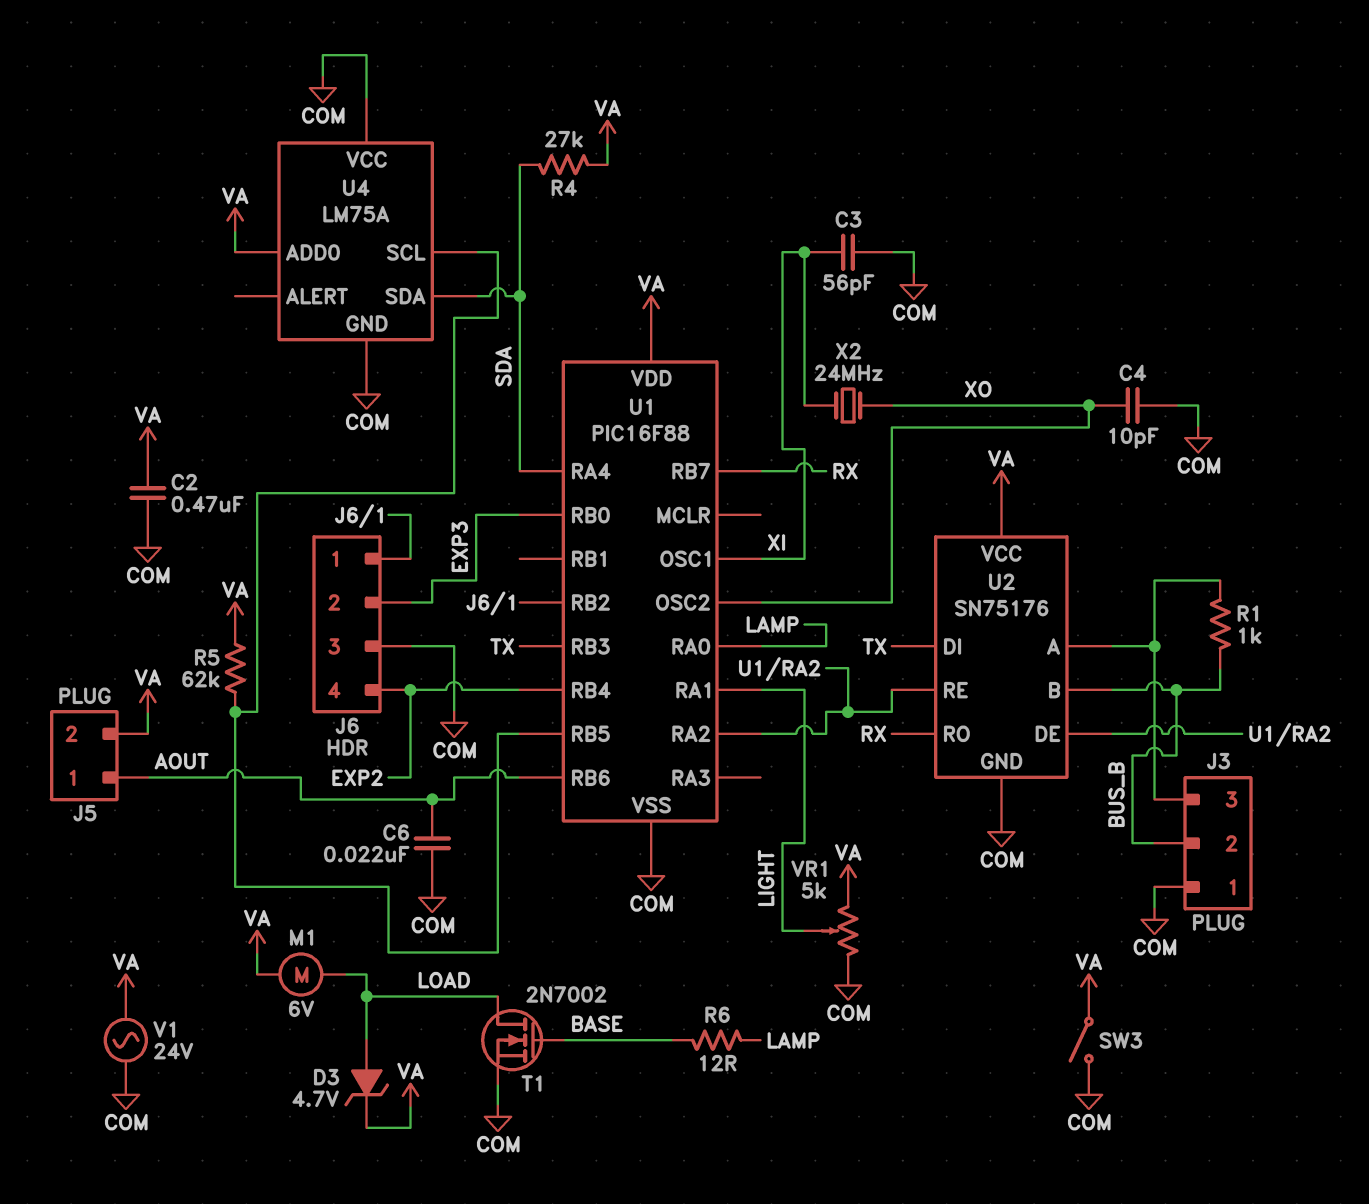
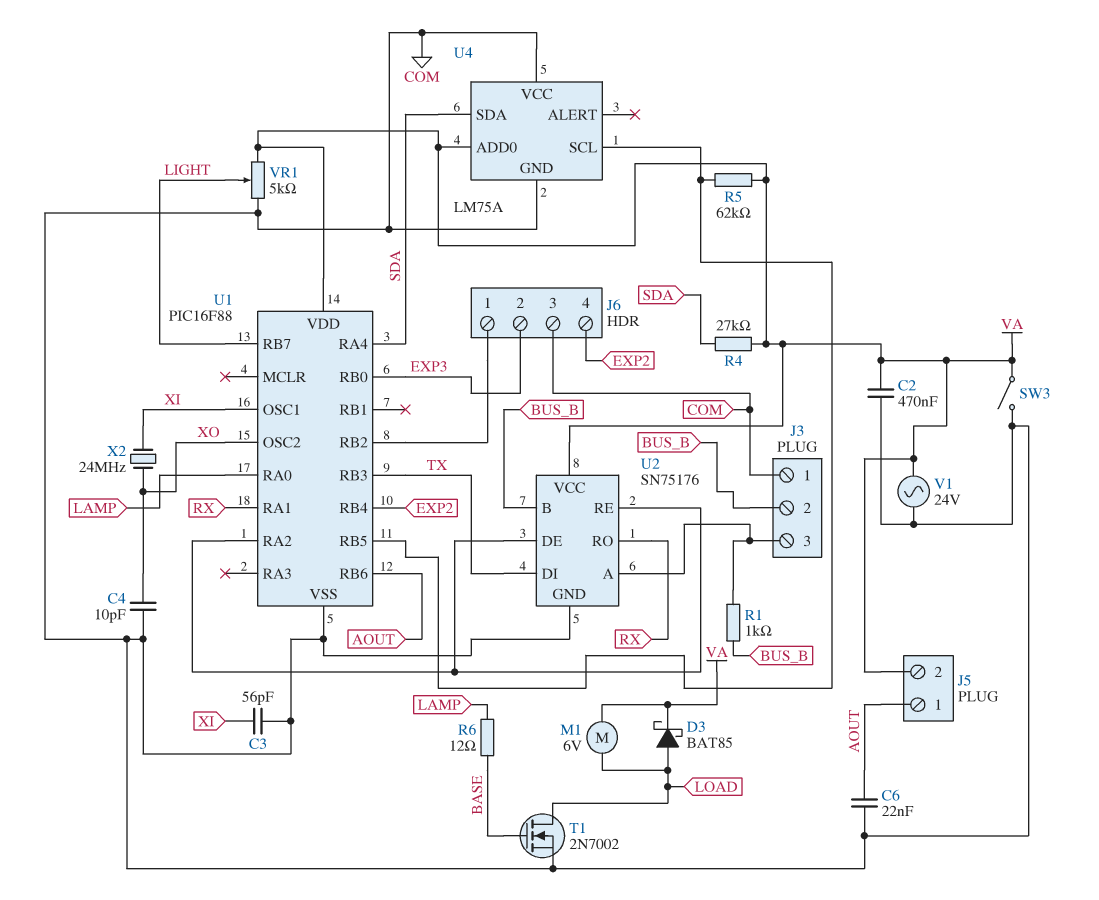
D3: zener 4.7V (A LOAD, K VA) -> schottky BAT85 (A LOAD, K VA)
U1 pin RA1: LIGHT -> RX
U1 pin RB7: RX -> LIGHT

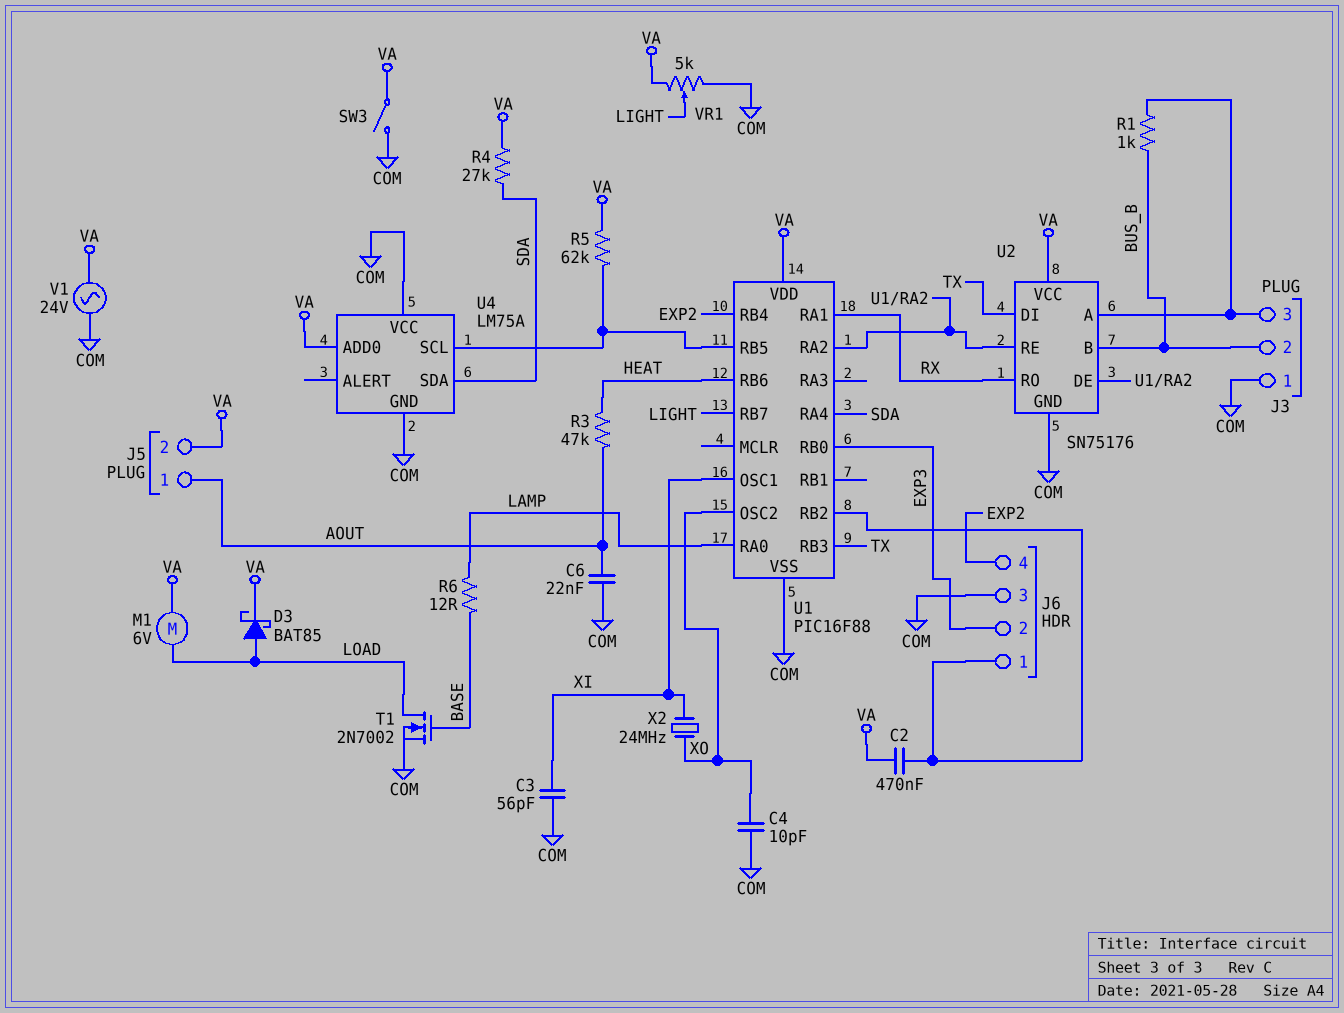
C2: 470nF (COM, VA) -> 470nF (J6/1, VA)
R3: none -> 47k (AOUT, HEAT)
U1 pin RB6: AOUT -> HEAT

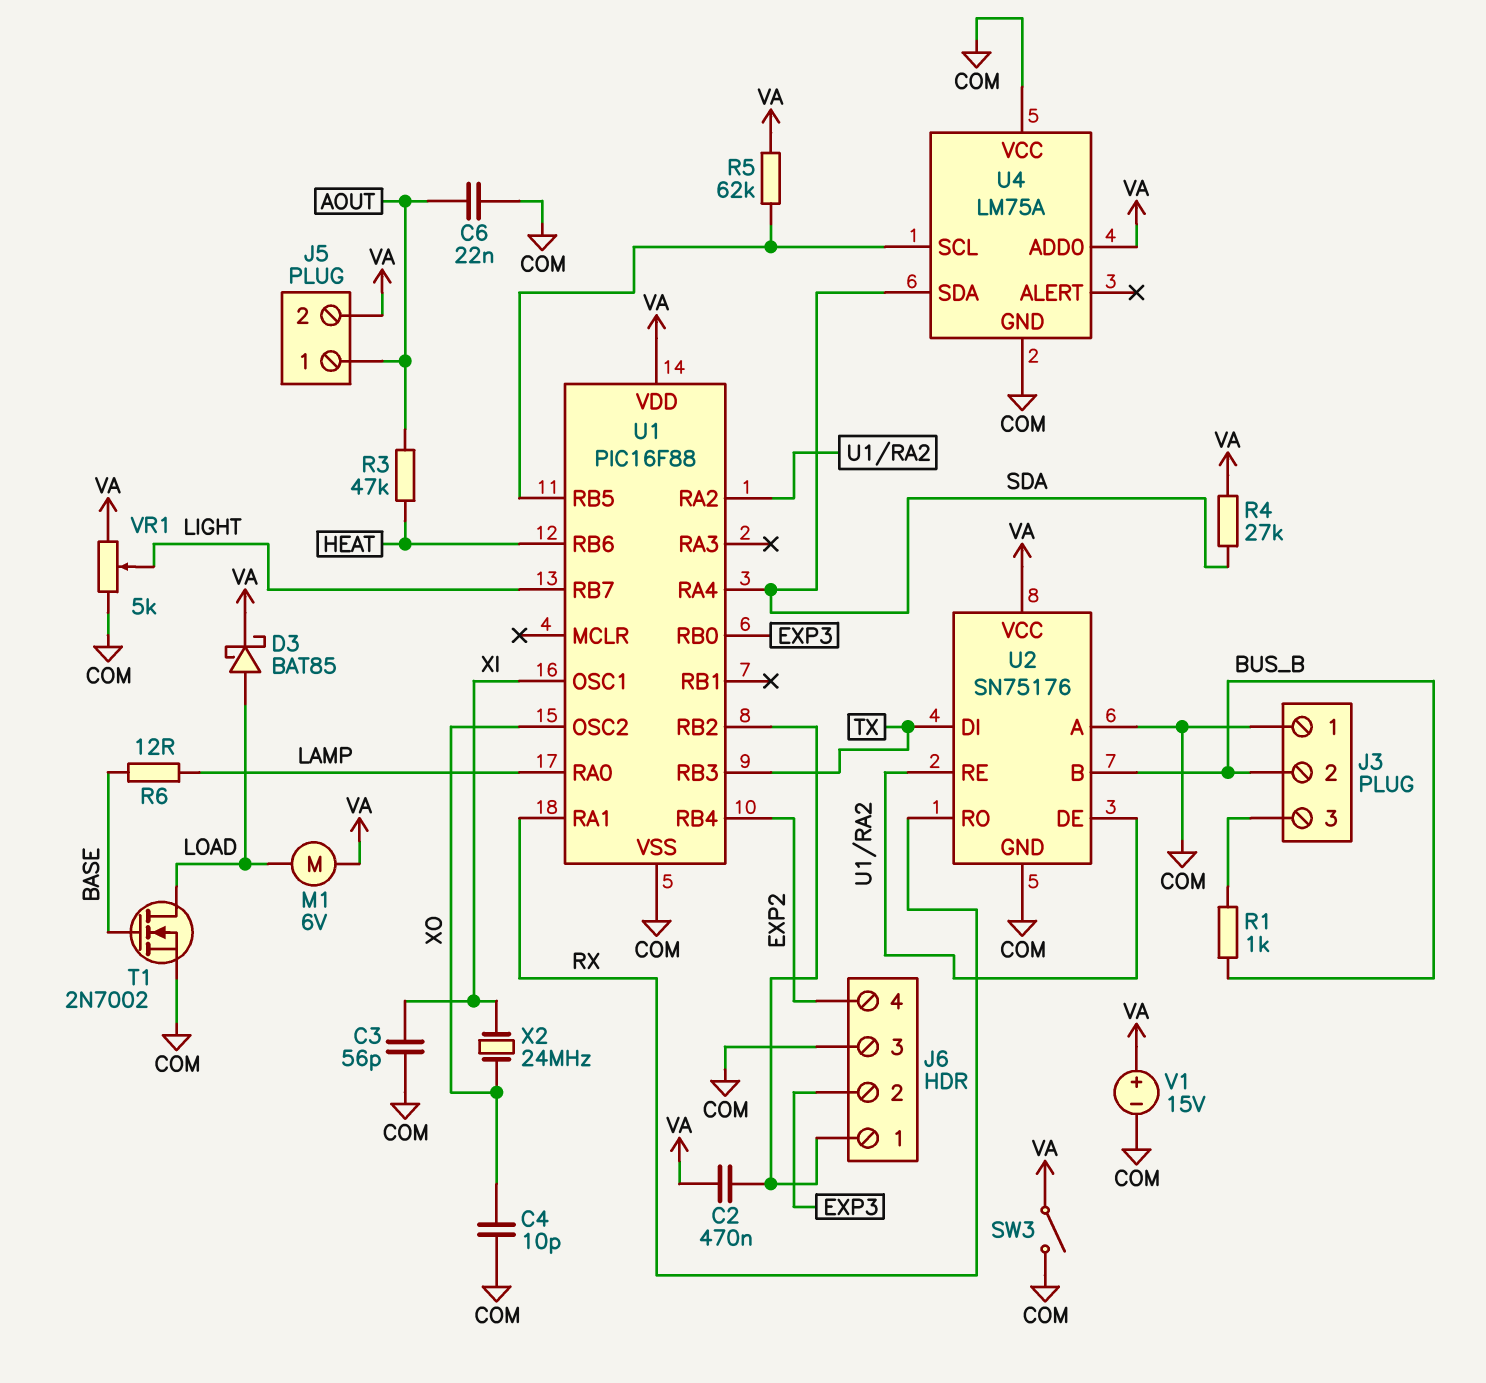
U2 pin A: J3/3 -> COM
V1: AC 24V (COM, VA) -> 15V (plus VA, minus COM)

